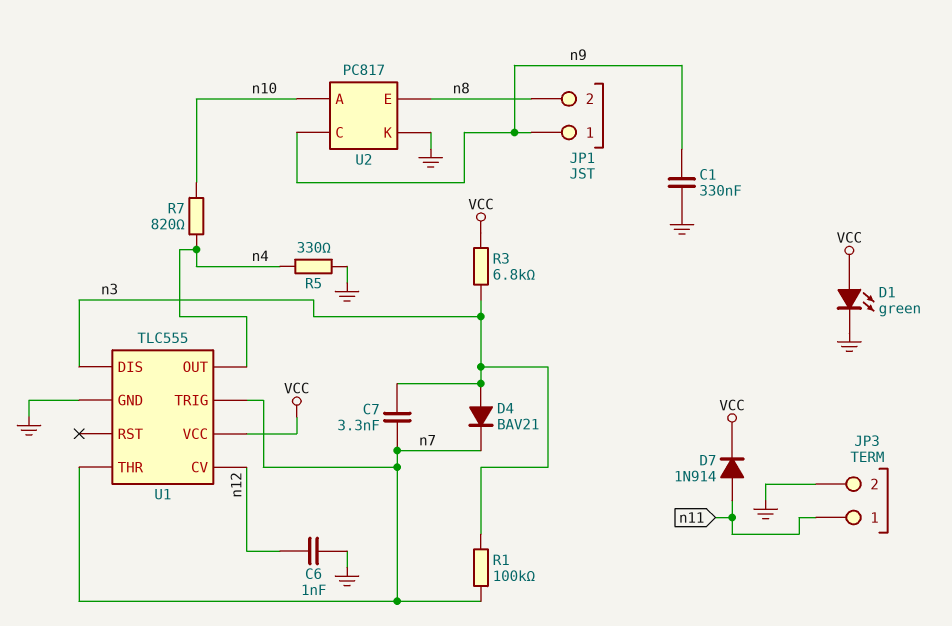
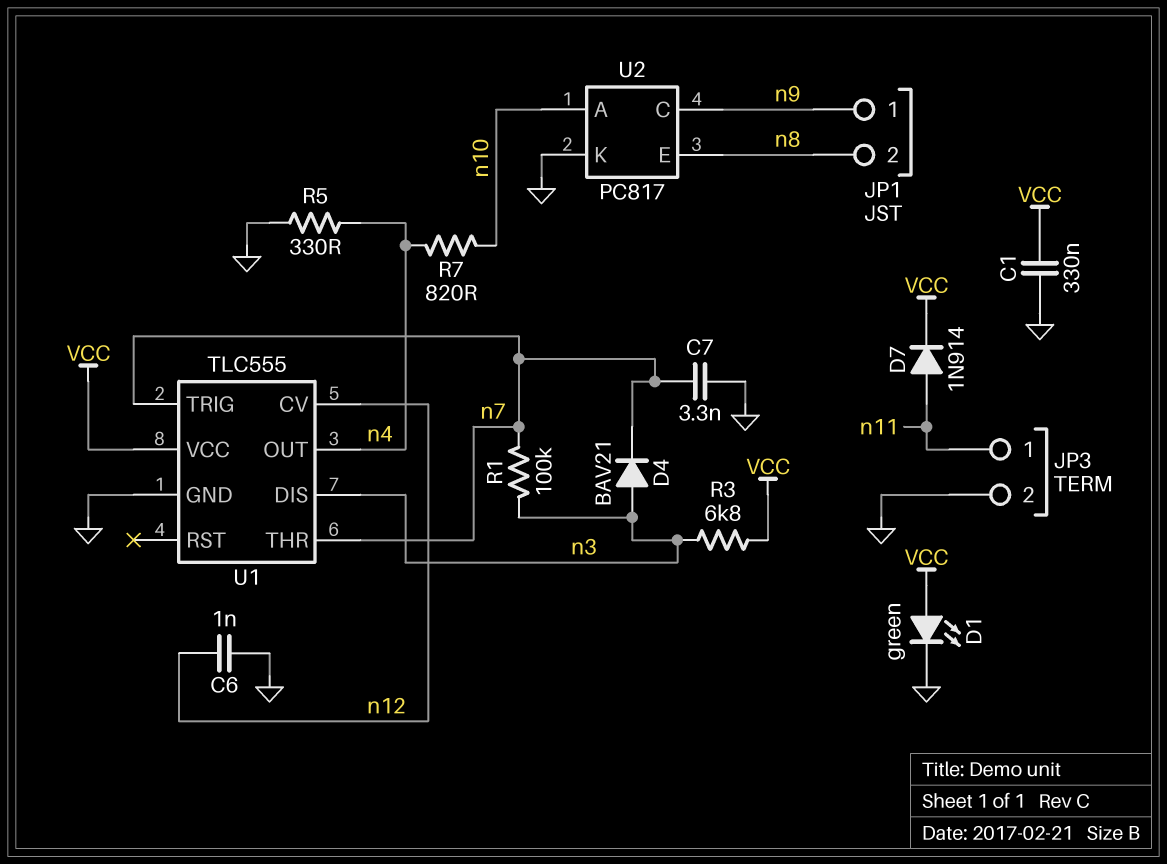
C1: 330nF (GND, n9) -> 330nF (GND, VCC)
C7: 3.3nF (n3, n7) -> 3.3nF (GND, n7)

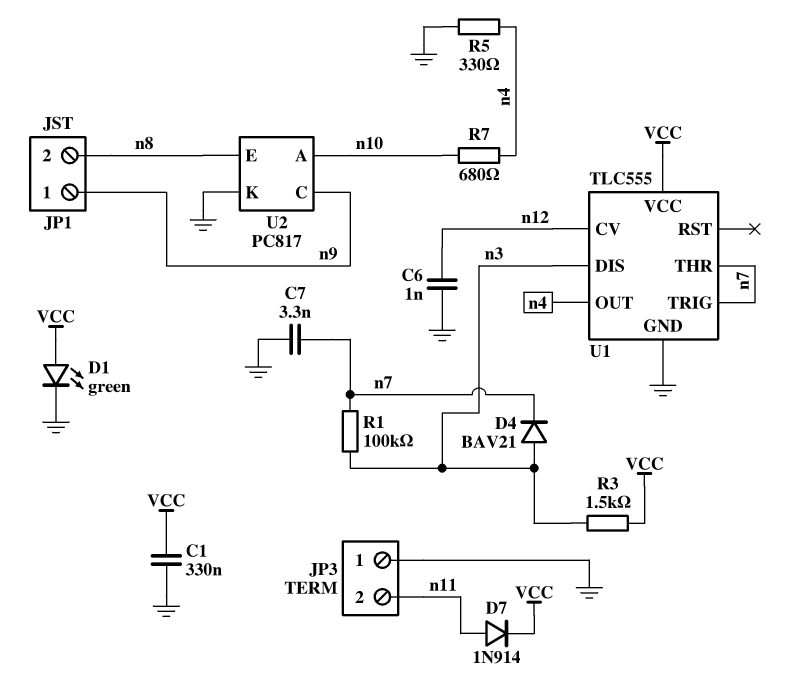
JP3 pin 1: n11 -> GND
JP3 pin 2: GND -> n11
R3: 6.8k (VCC, n3) -> 1.5k (VCC, n3)
R7: 820 (n4, n10) -> 680 (n4, n10)

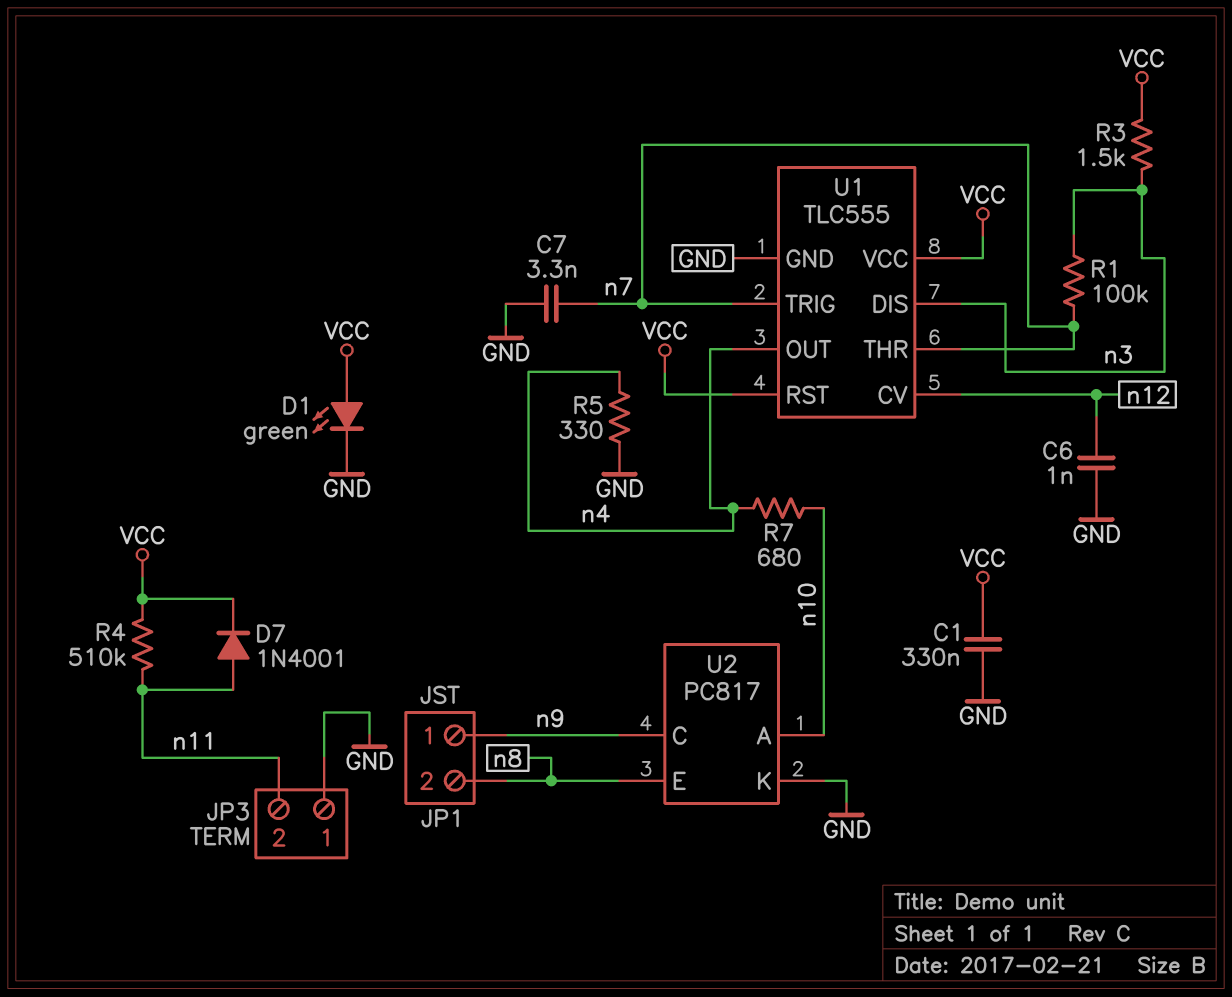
D4: diode BAV21 (A n3, K n7) -> none
D7: diode 1N914 (A n11, K VCC) -> diode 1N4001 (A n11, K VCC)
R4: none -> 510k (VCC, n11)
U1 pin RST: none -> VCC

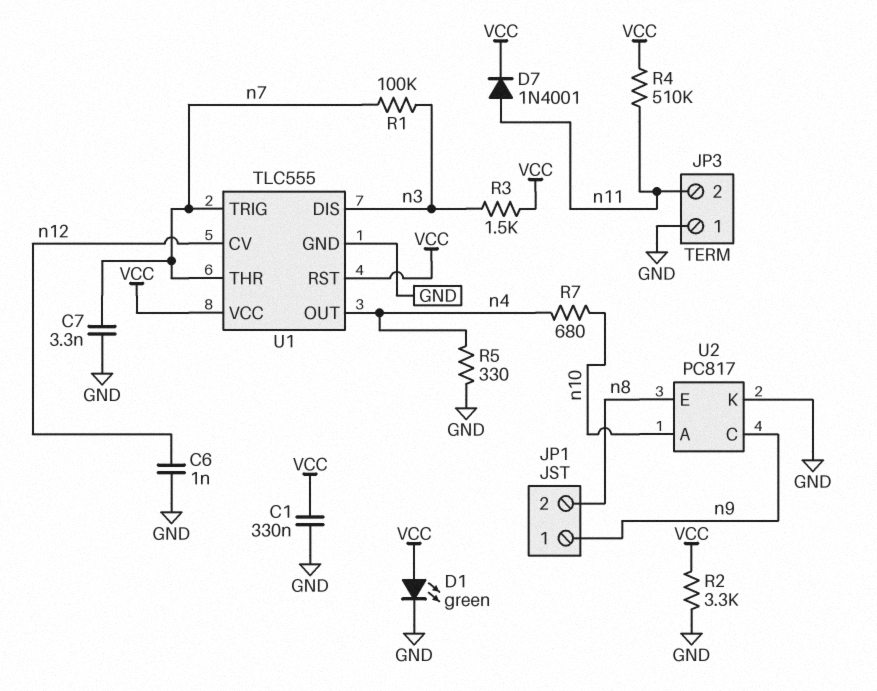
R2: none -> 3.3k (GND, VCC)

